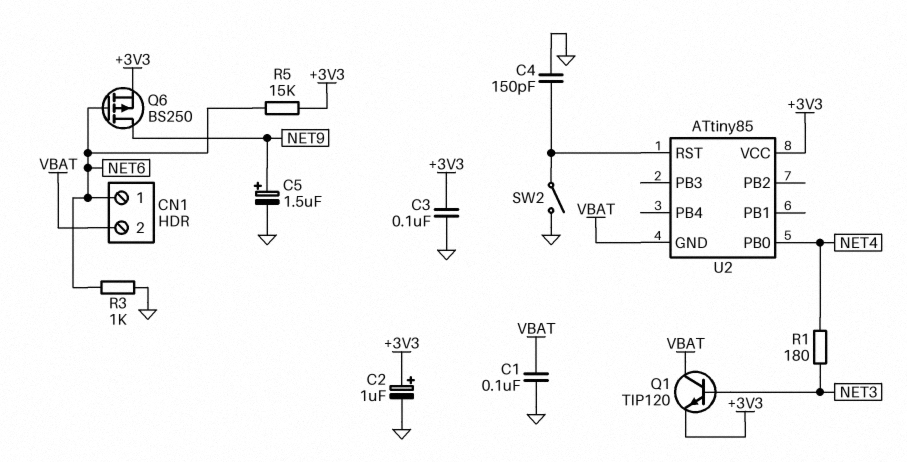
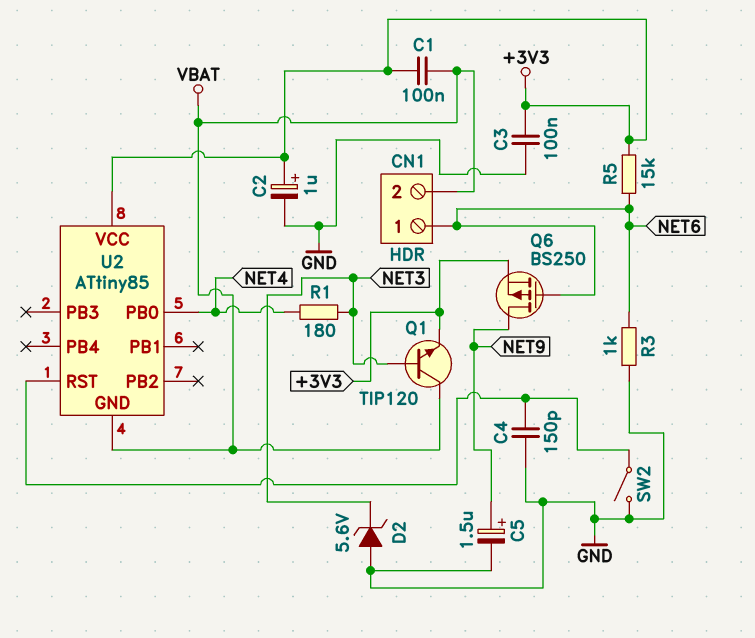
C1: 100nF (GND, VBAT) -> 100nF (+3V3, VBAT)
D2: none -> zener 5.6V (A GND, K NET3)

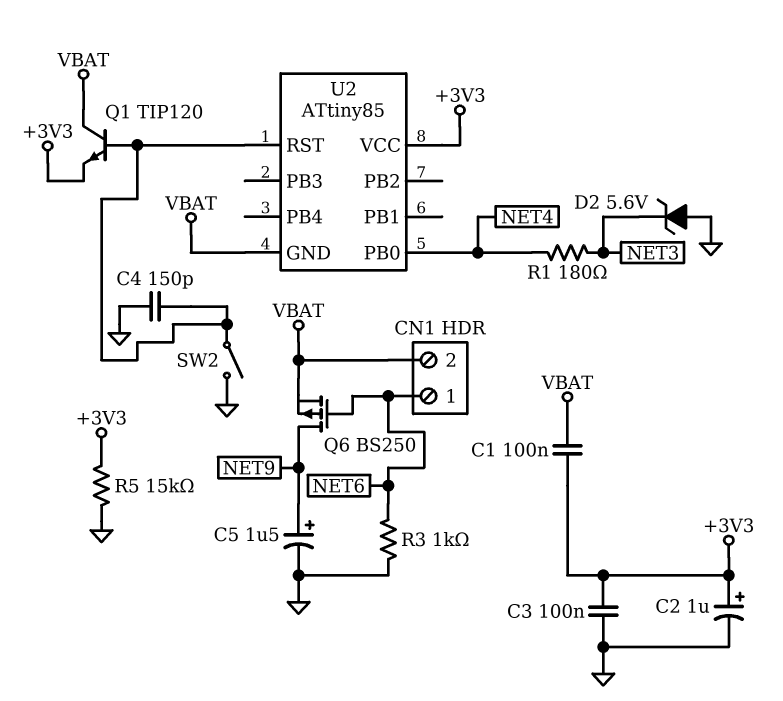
Q1: NPN TIP120 (B NET3, C VBAT, E +3V3) -> NPN TIP120 (B U2/RST, C VBAT, E +3V3)
Q6: PMOS BS250 (G NET6, D NET9, S +3V3) -> PMOS BS250 (G NET6, D NET9, S VBAT)
R5: 15k (+3V3, NET6) -> 15k (+3V3, GND)

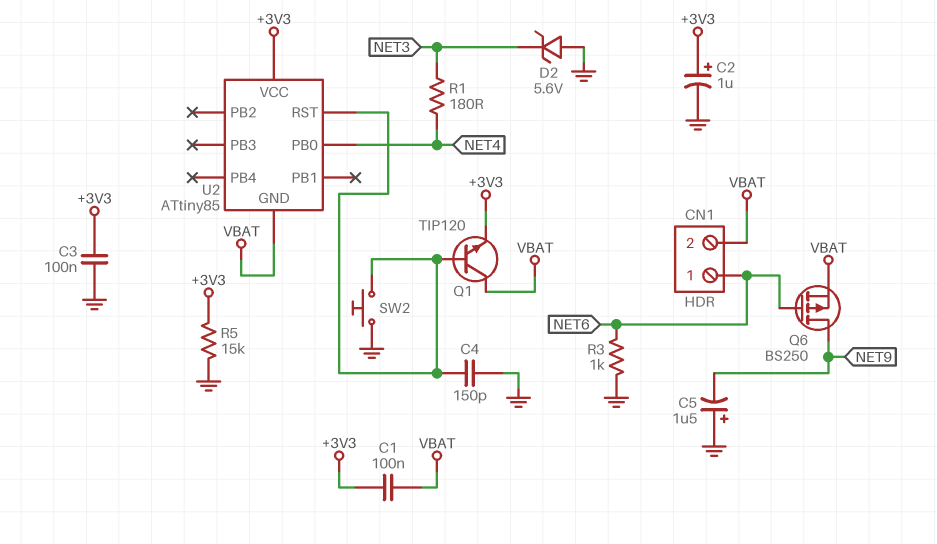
C5: 1.5uF (plus NET9, minus GND) -> 1.5uF (plus GND, minus NET9)
SW2: switch (GND, U2/RST) -> button (GND, U2/RST)

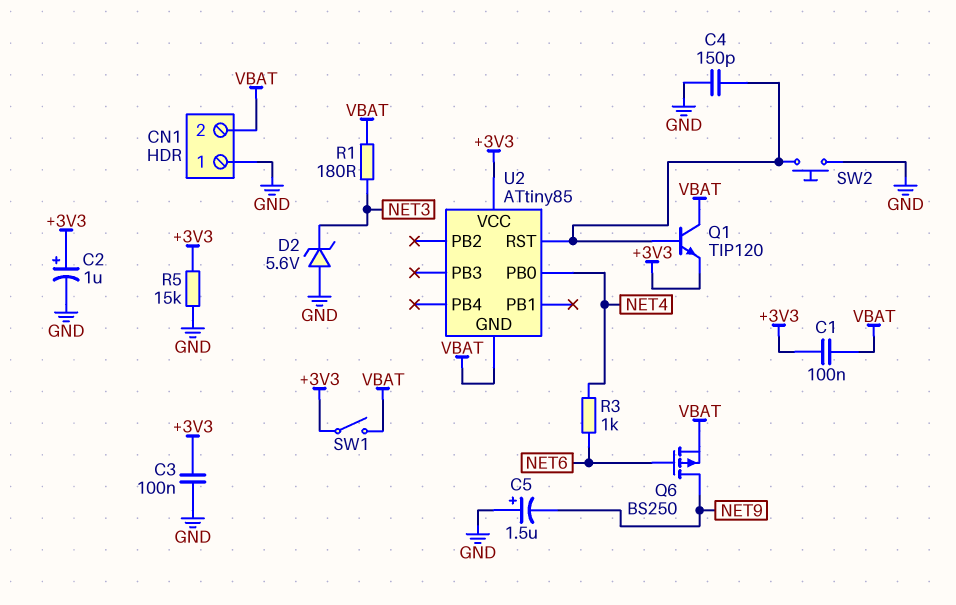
CN1 pin 1: NET6 -> GND
R1: 180 (NET3, NET4) -> 180 (NET3, VBAT)
R3: 1k (GND, NET6) -> 1k (NET4, NET6)
SW1: none -> switch (+3V3, VBAT)

